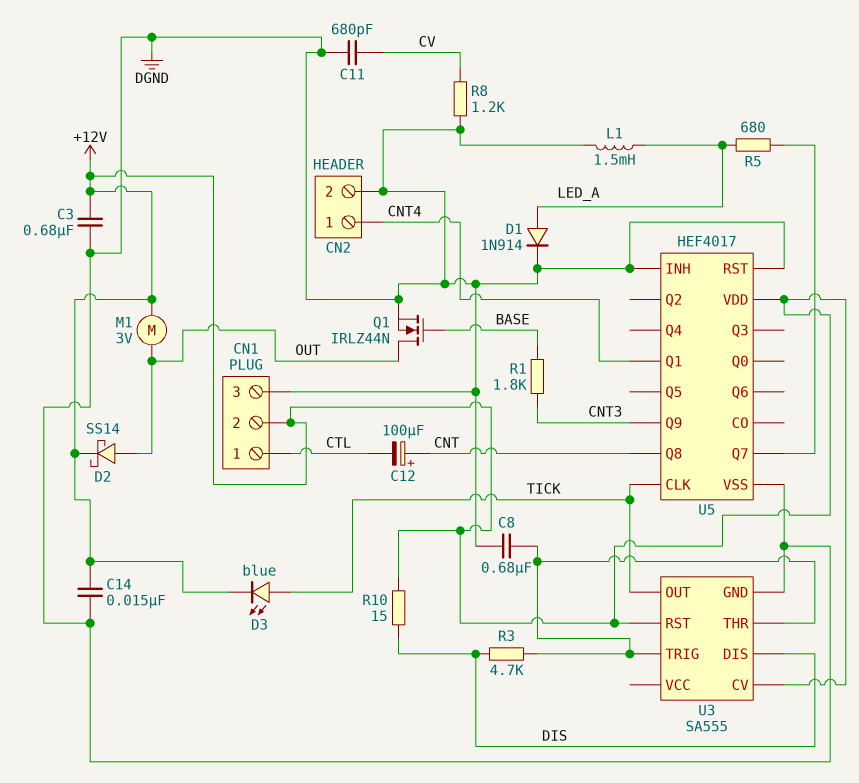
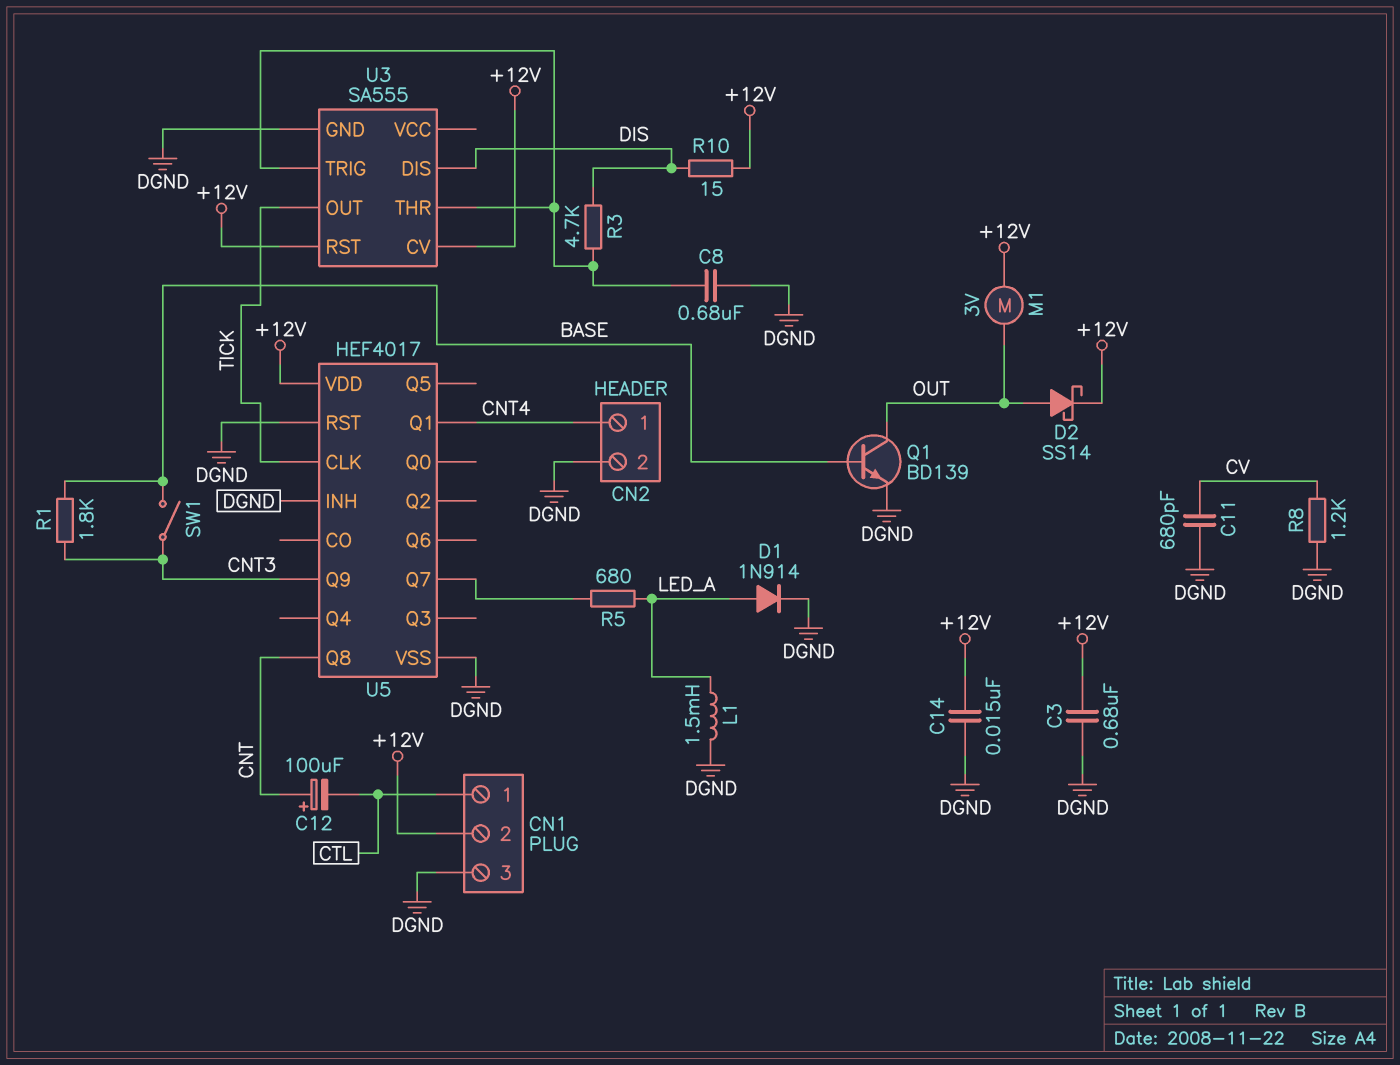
D3: LED blue (A TICK, K +12V) -> none
Q1: NMOS IRLZ44N (G BASE, D OUT, S DGND) -> NPN BD139 (B BASE, C OUT, E DGND)
SW1: none -> switch (BASE, CNT3)

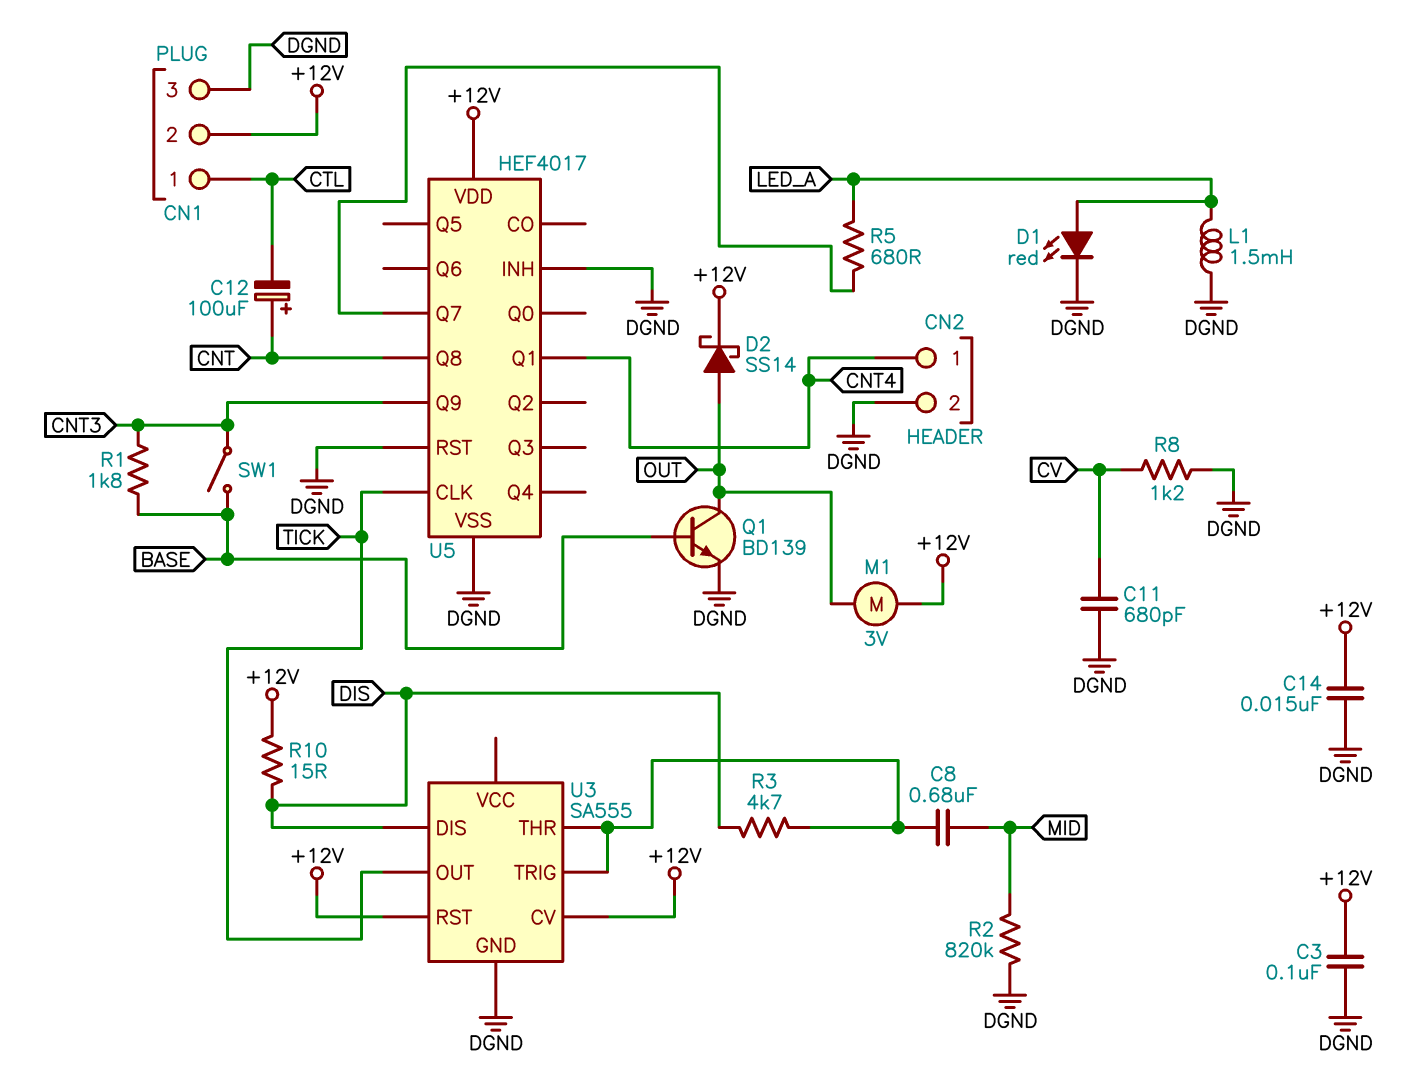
C3: 680nF (+12V, DGND) -> 100nF (+12V, DGND)
C8: 680nF (DGND, U3/THR) -> 680nF (MID, U3/THR)
D1: diode 1N914 (A LED_A, K DGND) -> LED red (A LED_A, K DGND)
R2: none -> 820k (DGND, MID)

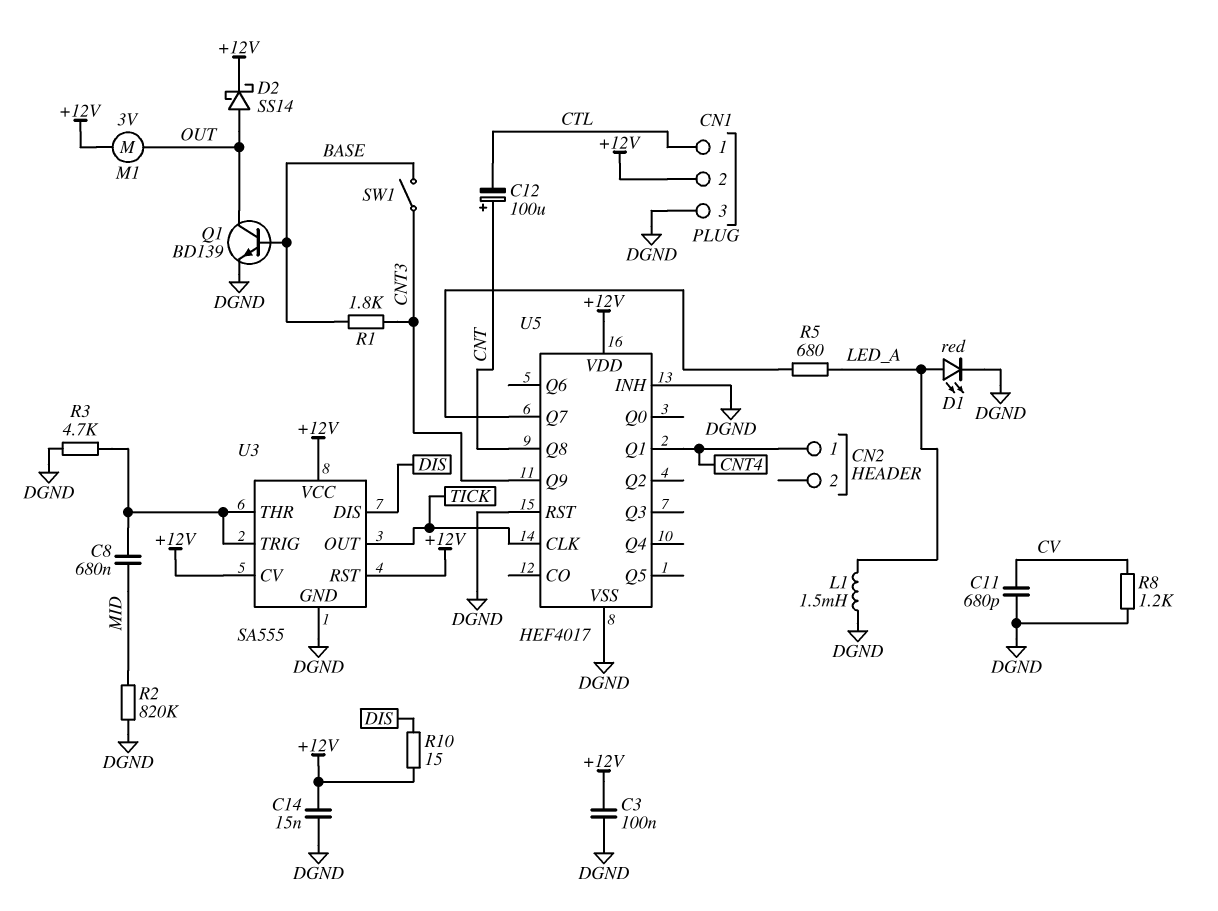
CN2 pin 2: DGND -> none
R3: 4.7k (DIS, U3/THR) -> 4.7k (DGND, U3/THR)
U3 pin VCC: none -> +12V

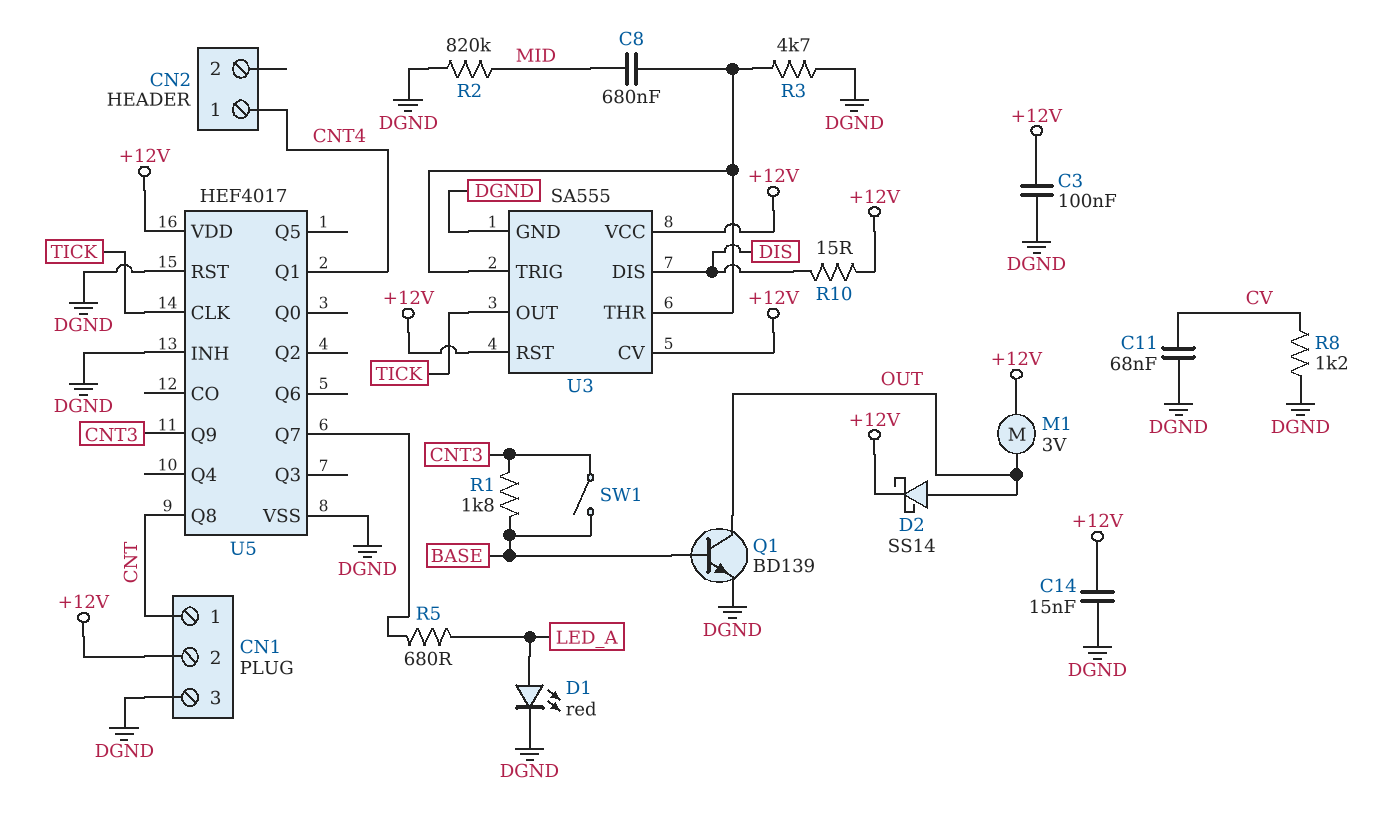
C11: 680pF (CV, DGND) -> 68nF (CV, DGND)
C12: 100uF (plus CNT, minus CTL) -> none
CN1 pin 1: CTL -> CNT
L1: 1.5mH (DGND, LED_A) -> none

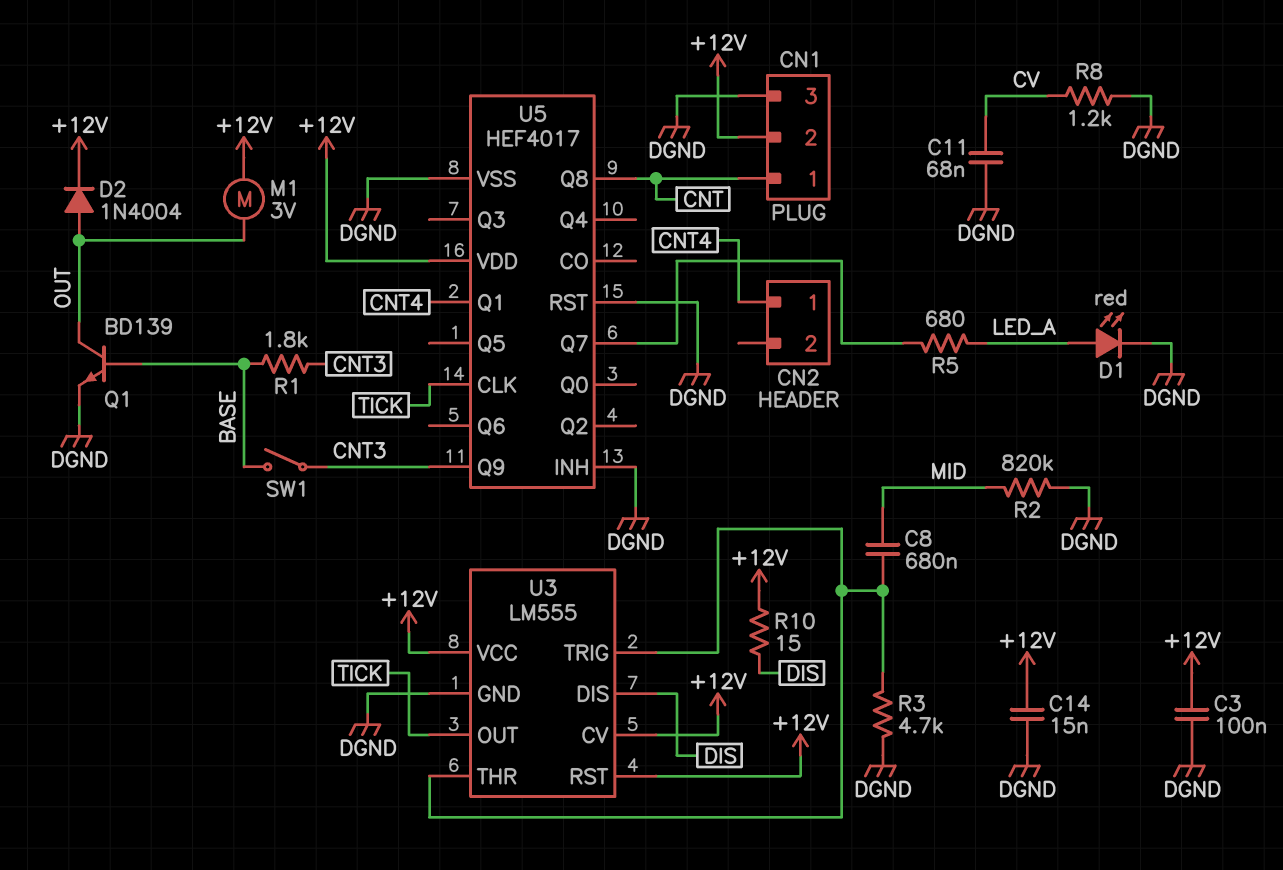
D2: schottky SS14 (A OUT, K +12V) -> diode 1N4004 (A OUT, K +12V)
U3: SA555 -> LM555

